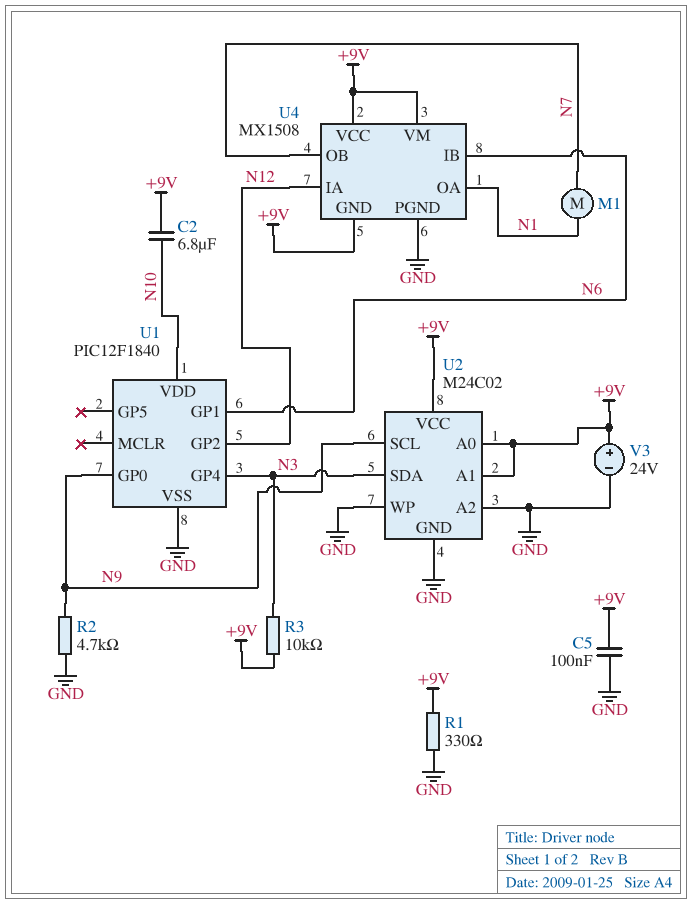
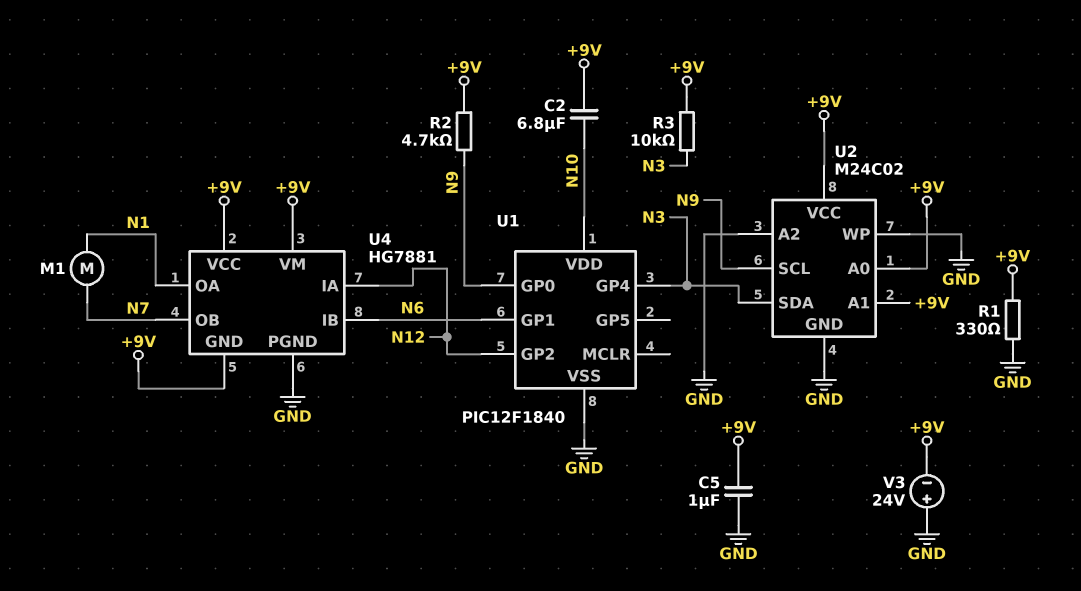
C5: 100nF (+9V, GND) -> 1uF (+9V, GND)
R2: 4.7k (GND, N9) -> 4.7k (+9V, N9)
U4: MX1508 -> HG7881
V3: 24V (plus +9V, minus GND) -> 24V (plus GND, minus +9V)

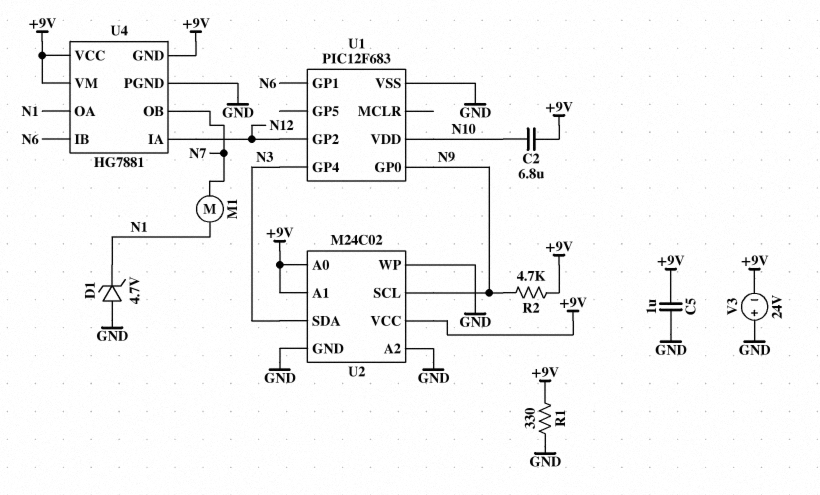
D1: none -> zener 4.7V (A GND, K N1)
R3: 10k (+9V, N3) -> none
U1: PIC12F1840 -> PIC12F683

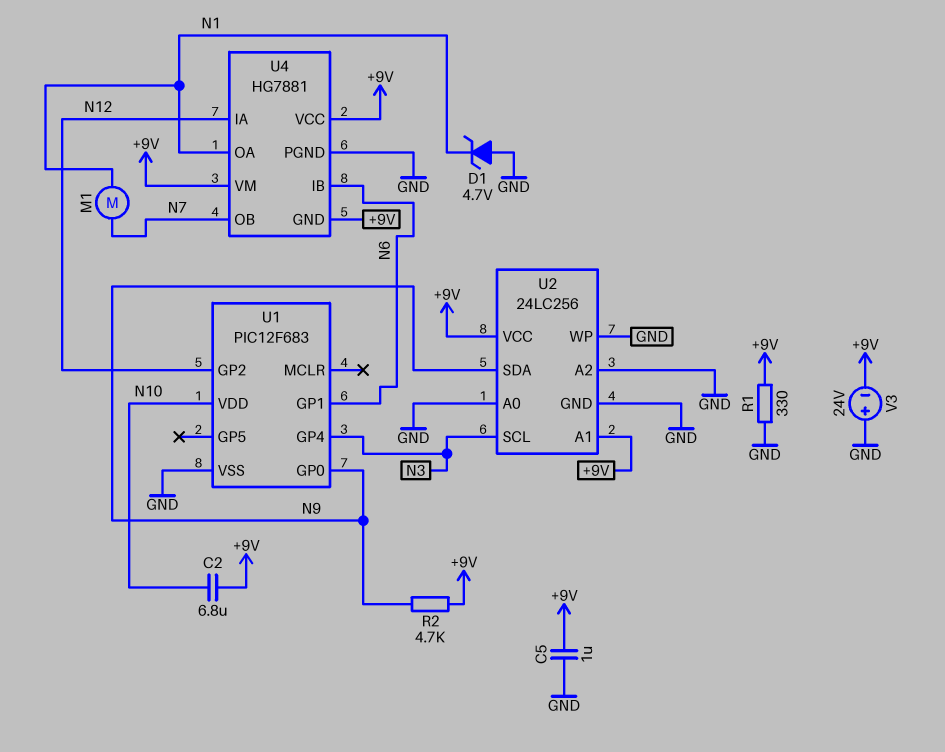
U2: M24C02 -> 24LC256
U2 pin A0: +9V -> GND
U2 pin SCL: N9 -> N3
U2 pin SDA: N3 -> N9

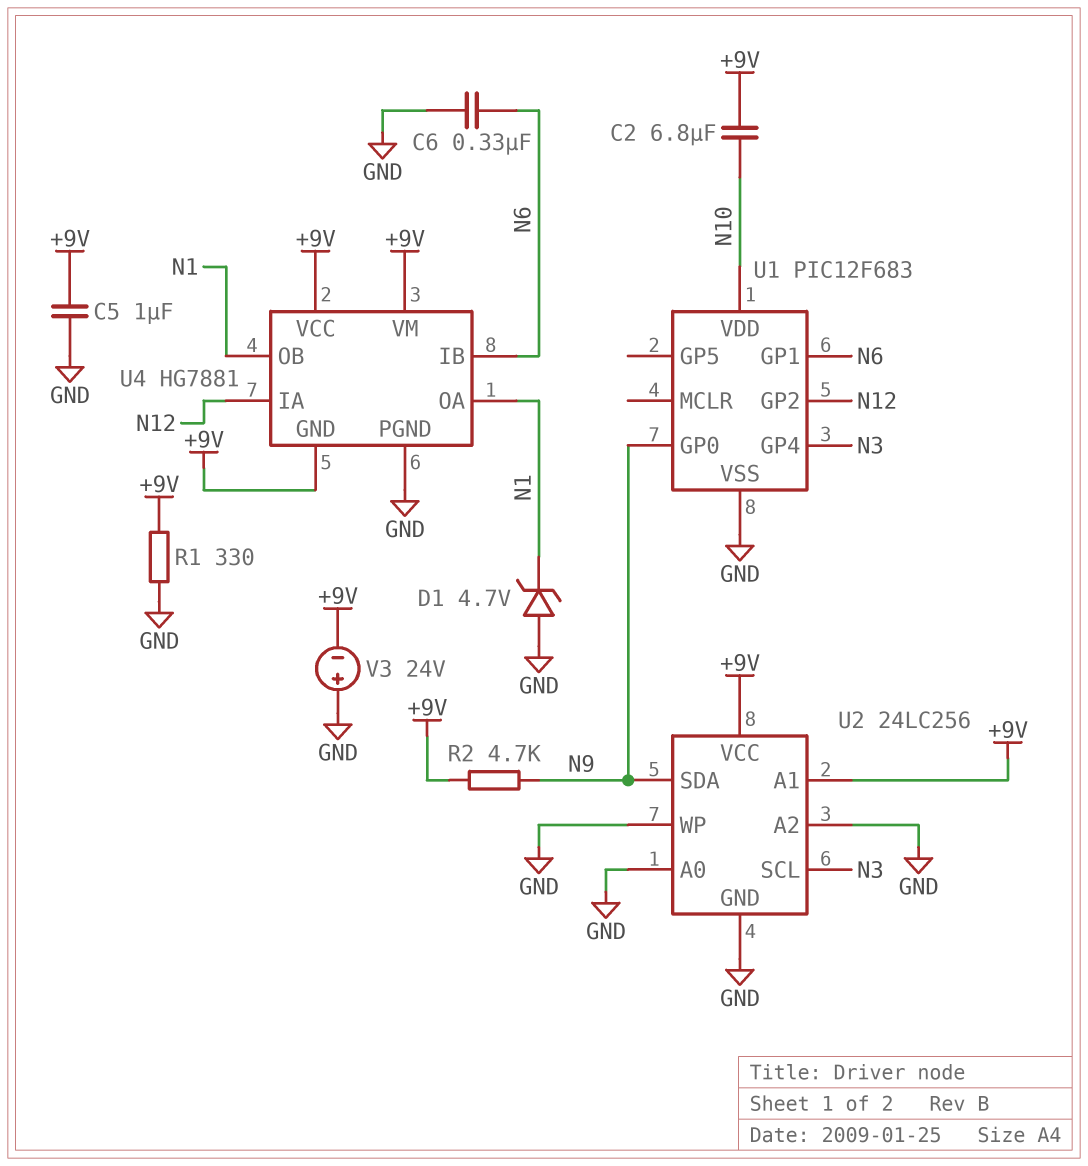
C6: none -> 330nF (GND, N6)
M1: motor (N1, N7) -> none
U4 pin OB: N7 -> N1

